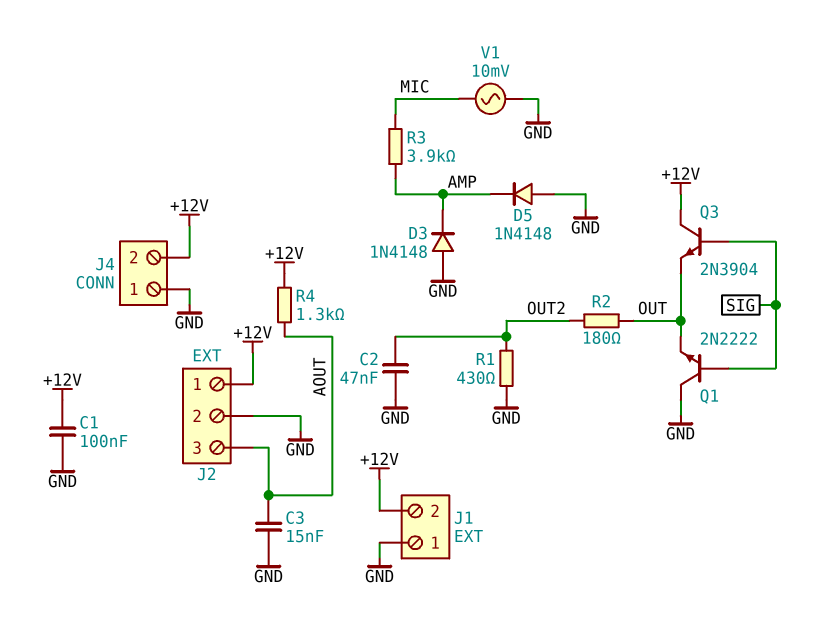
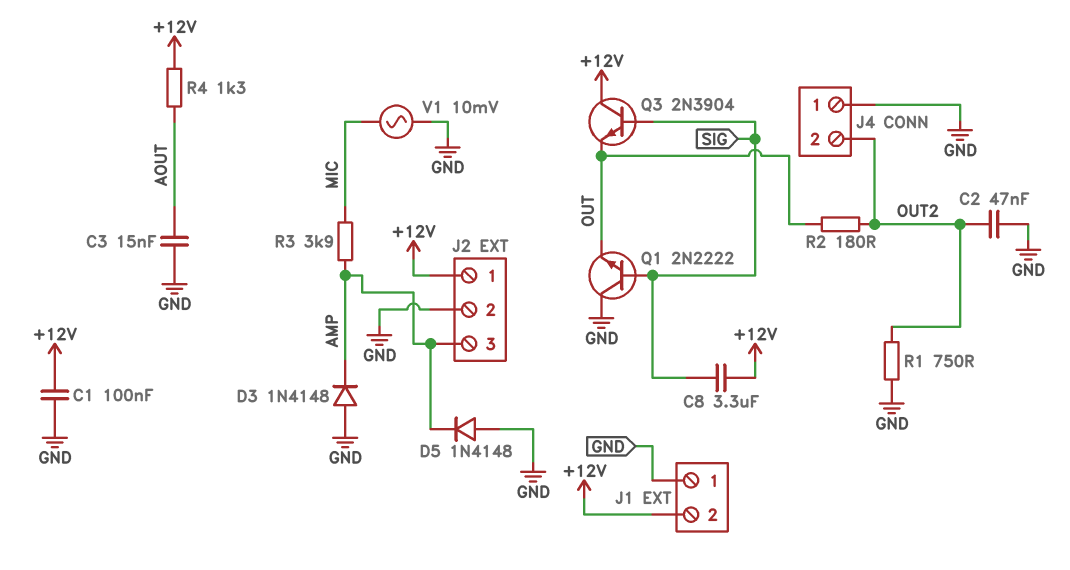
C8: none -> 3.3uF (+12V, SIG)
J2 pin 3: AOUT -> AMP
J4 pin 2: +12V -> OUT2
R1: 430 (GND, OUT2) -> 750 (GND, OUT2)

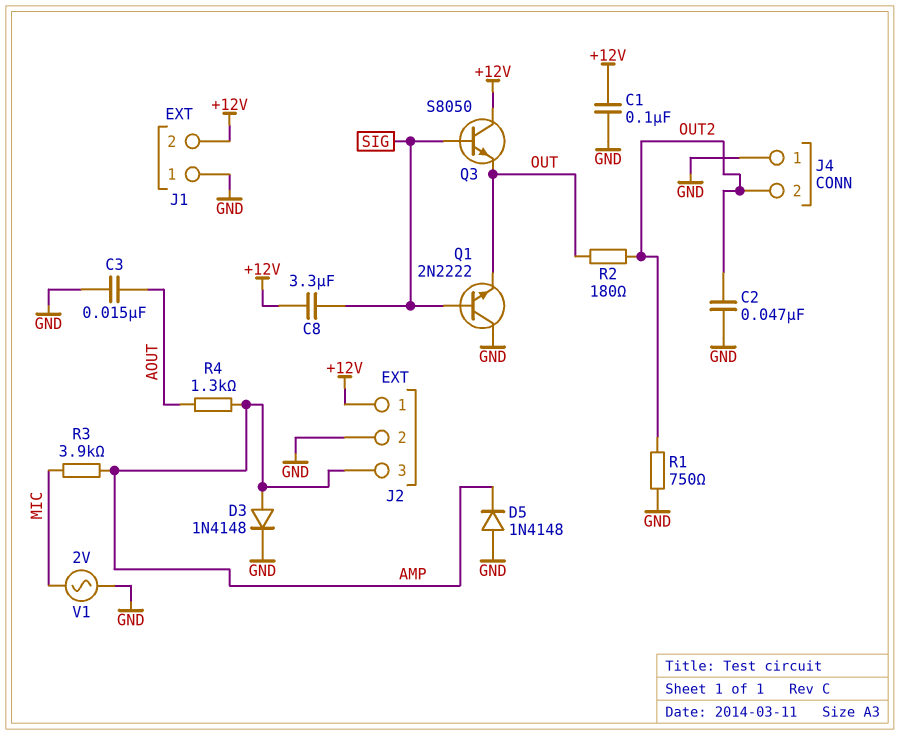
D3: diode 1N4148 (A GND, K AMP) -> diode 1N4148 (A AMP, K GND)
Q3: NPN 2N3904 (B SIG, C +12V, E OUT) -> NPN S8050 (B SIG, C +12V, E OUT)
R4: 1.3k (+12V, AOUT) -> 1.3k (AMP, AOUT)
V1: AC 10mV (GND, MIC) -> AC 2V (GND, MIC)

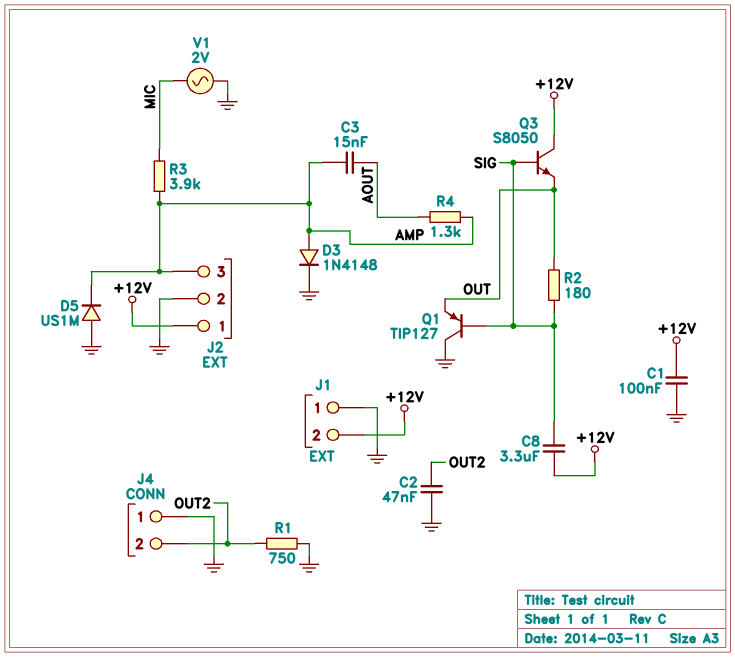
C3: 15nF (AOUT, GND) -> 15nF (AMP, AOUT)
D5: diode 1N4148 (A GND, K AMP) -> diode US1M (A GND, K AMP)
Q1: NPN 2N2222 (B SIG, C GND, E OUT) -> PNP TIP127 (B SIG, C GND, E OUT)
R2: 180 (OUT, OUT2) -> 180 (OUT, SIG)

